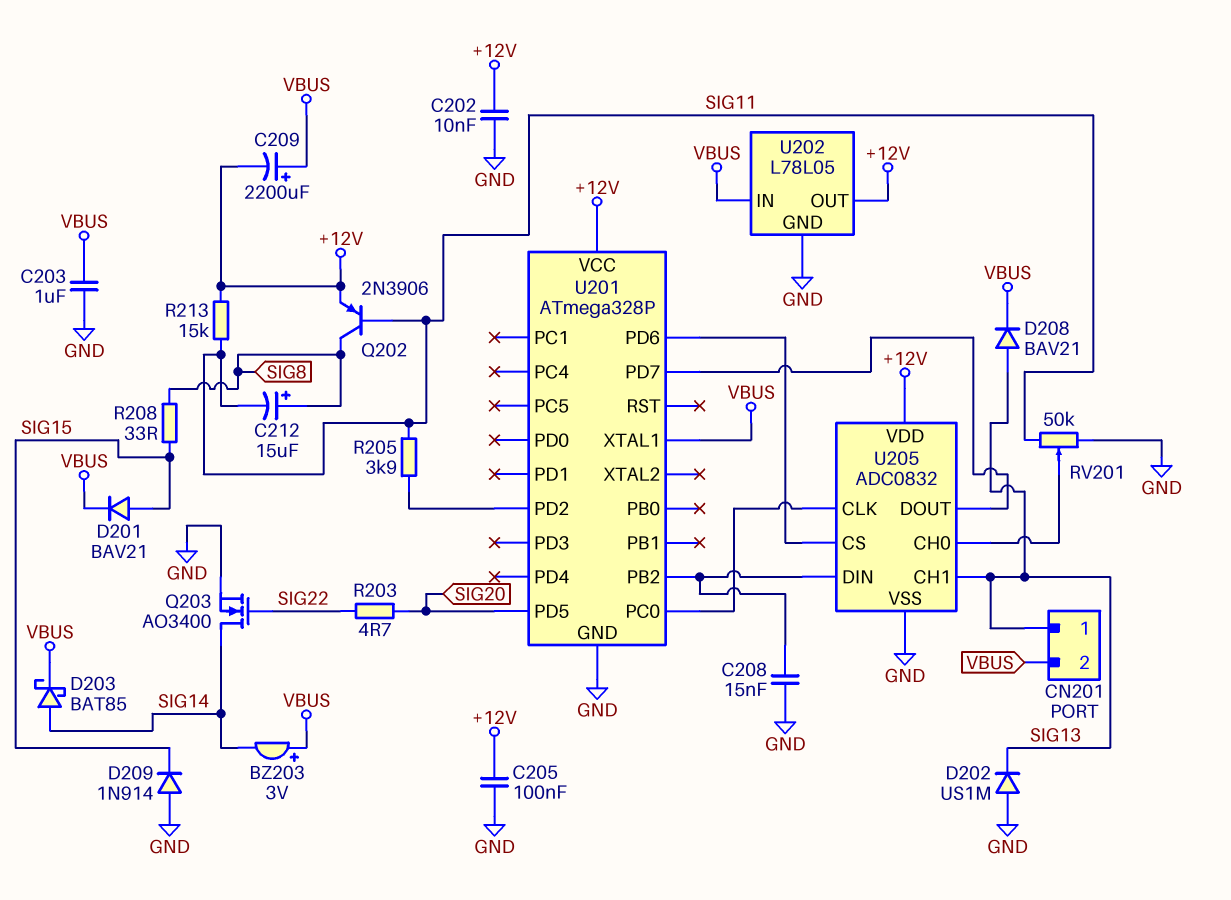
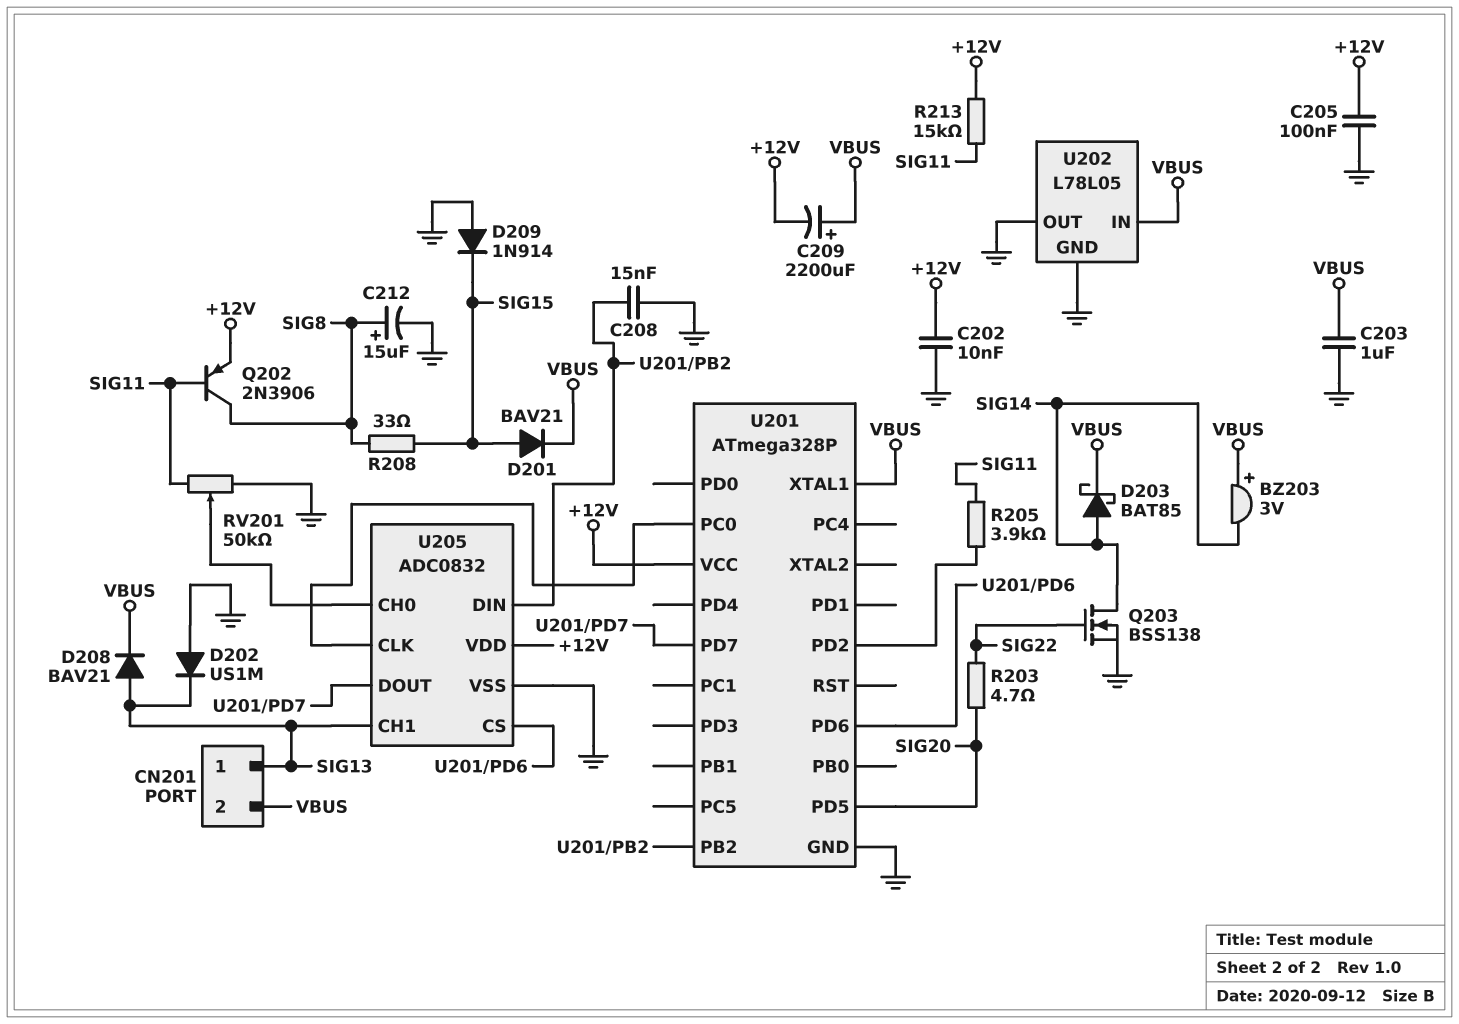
C212: 15uF (plus SIG8, minus SIG11) -> 15uF (plus SIG8, minus GND)
Q203: NMOS AO3400 (G SIG22, D SIG14, S GND) -> NMOS BSS138 (G SIG22, D SIG14, S GND)
U202 pin OUT: +12V -> GND

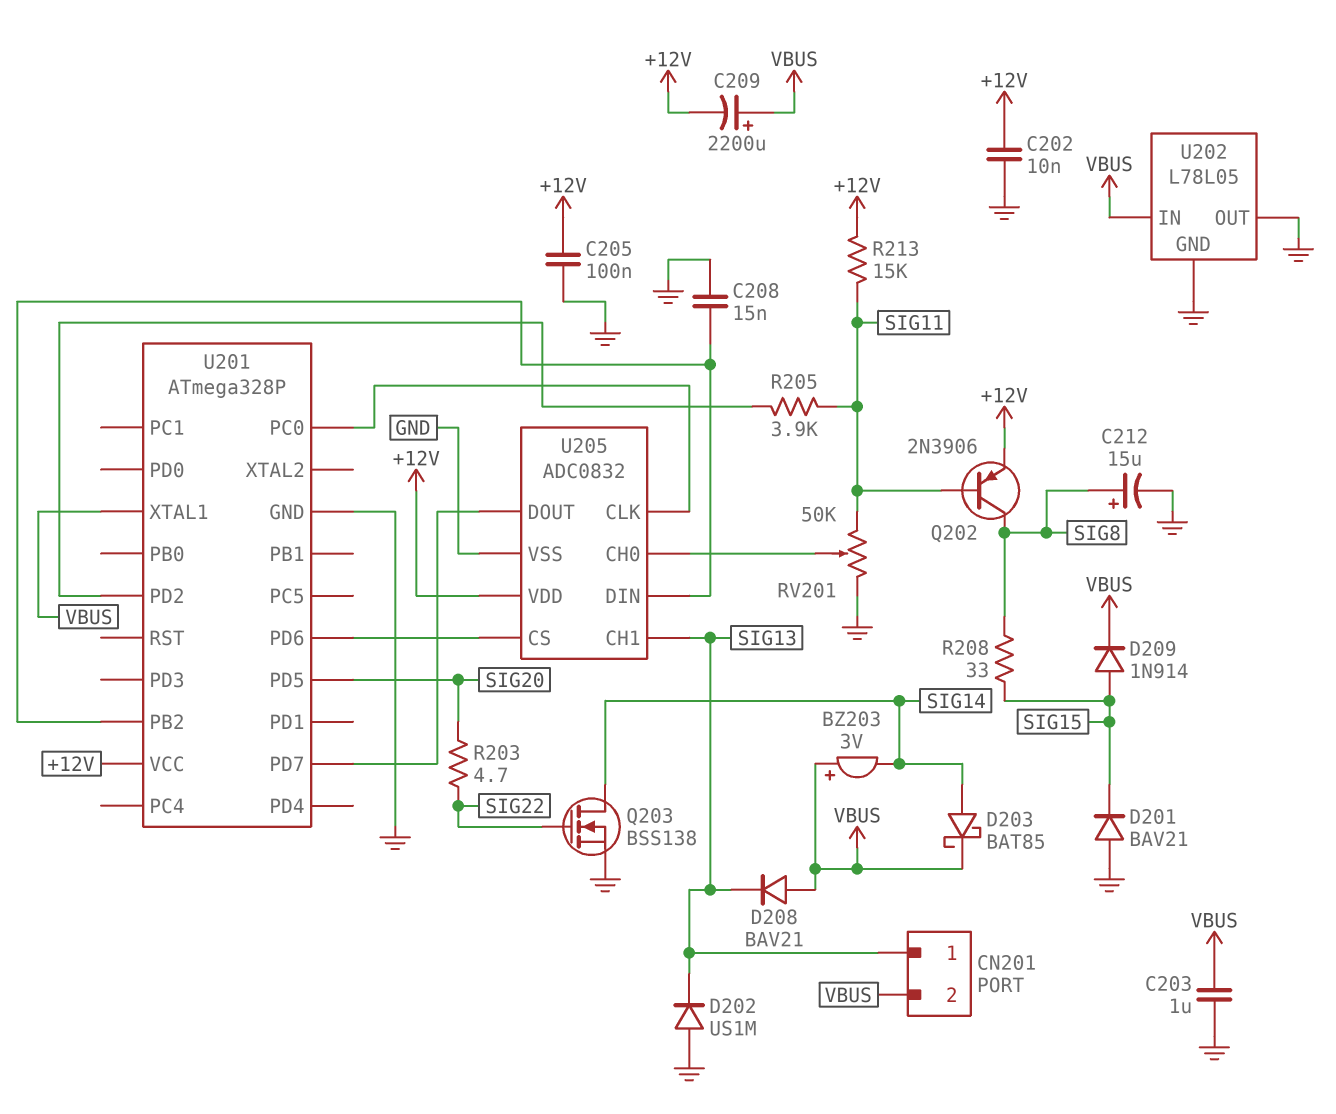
D201: diode BAV21 (A SIG15, K VBUS) -> diode BAV21 (A GND, K SIG15)
D208: diode BAV21 (A SIG13, K VBUS) -> diode BAV21 (A VBUS, K SIG13)
D209: diode 1N914 (A GND, K SIG15) -> diode 1N914 (A SIG15, K VBUS)

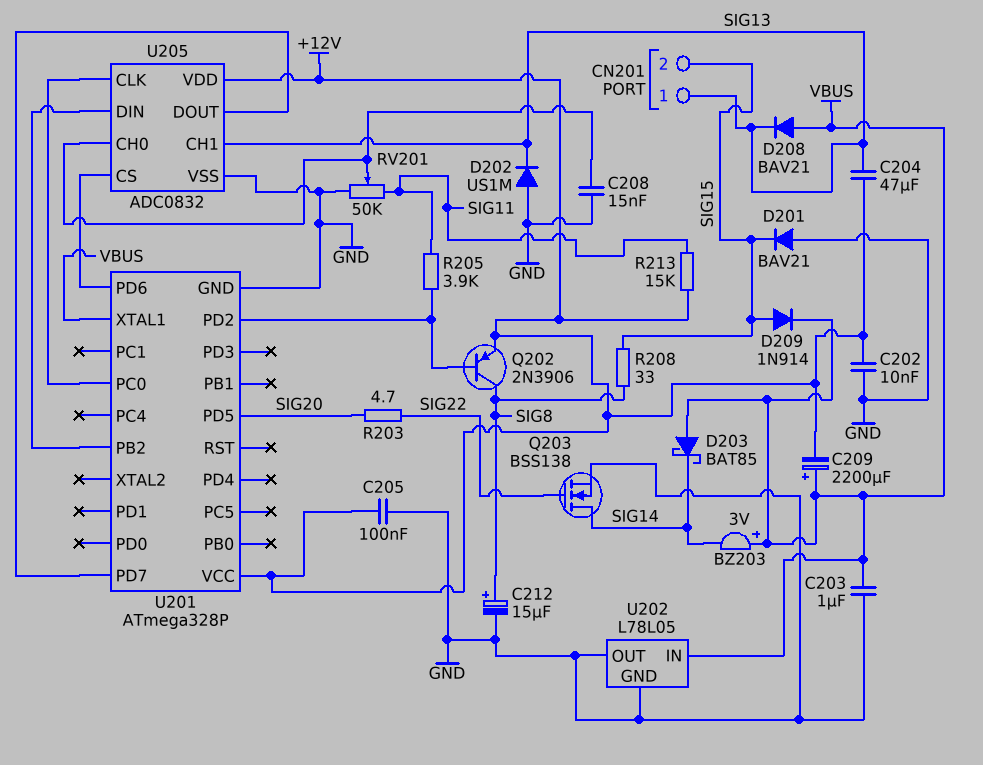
C204: none -> 47uF (+12V, SIG13)
C208: 15nF (GND, U201/PB2) -> 15nF (GND, U205/CH0)
CN201 pin 2: VBUS -> SIG15
D203: schottky BAT85 (A SIG14, K VBUS) -> schottky BAT85 (A VBUS, K SIG14)
Q202: PNP 2N3906 (B SIG11, C SIG8, E +12V) -> PNP 2N3906 (B U201/PD2, C SIG8, E +12V)

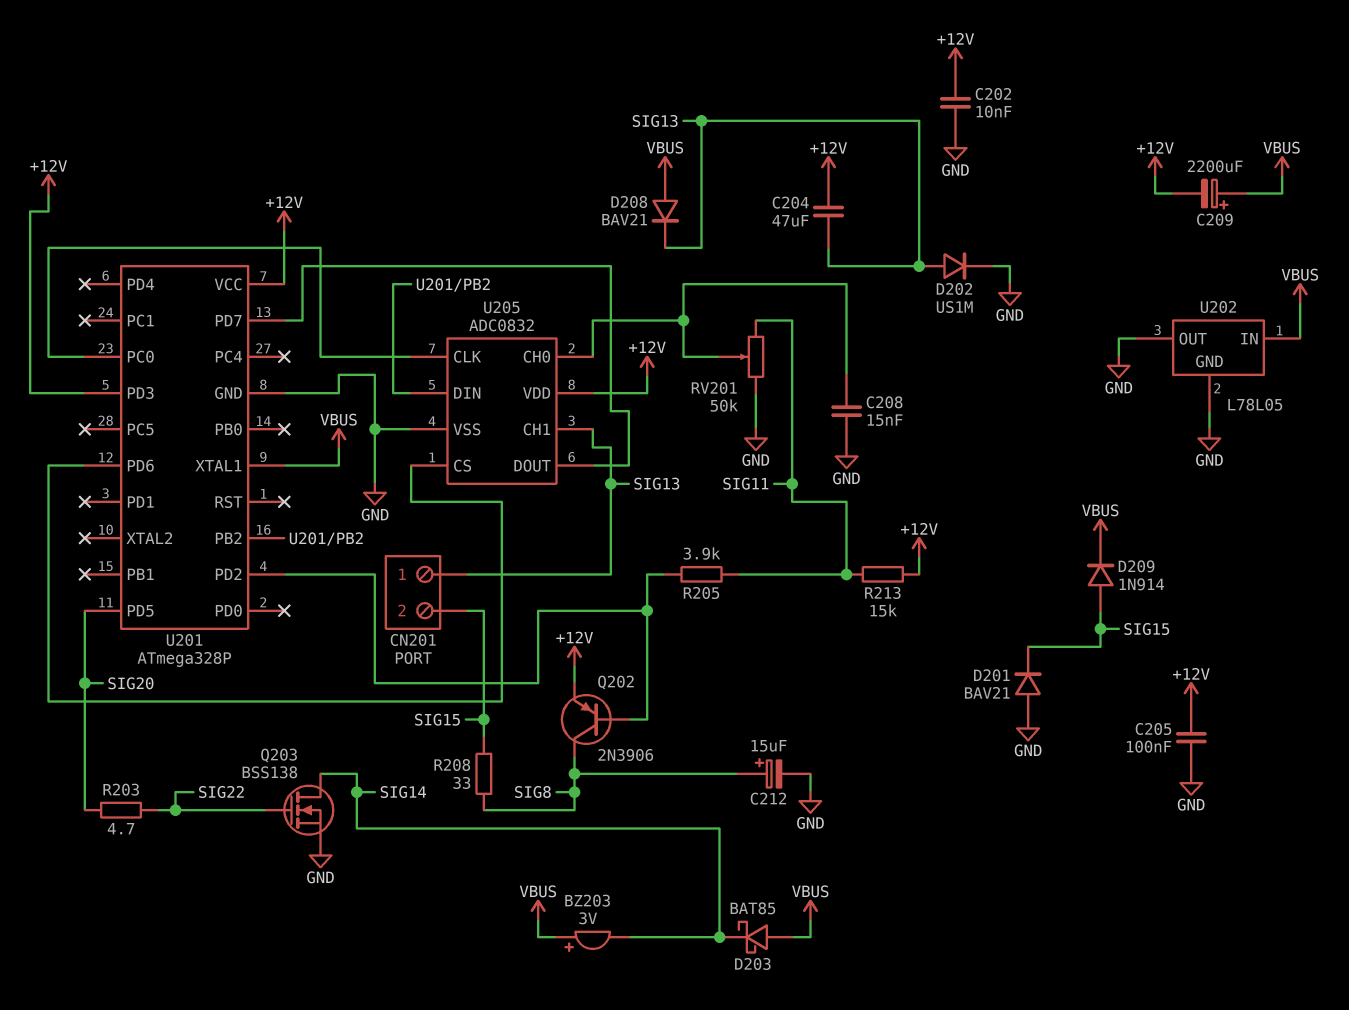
C203: 1uF (GND, VBUS) -> none
D202: diode US1M (A GND, K SIG13) -> diode US1M (A SIG13, K GND)
U201 pin PD3: none -> +12V

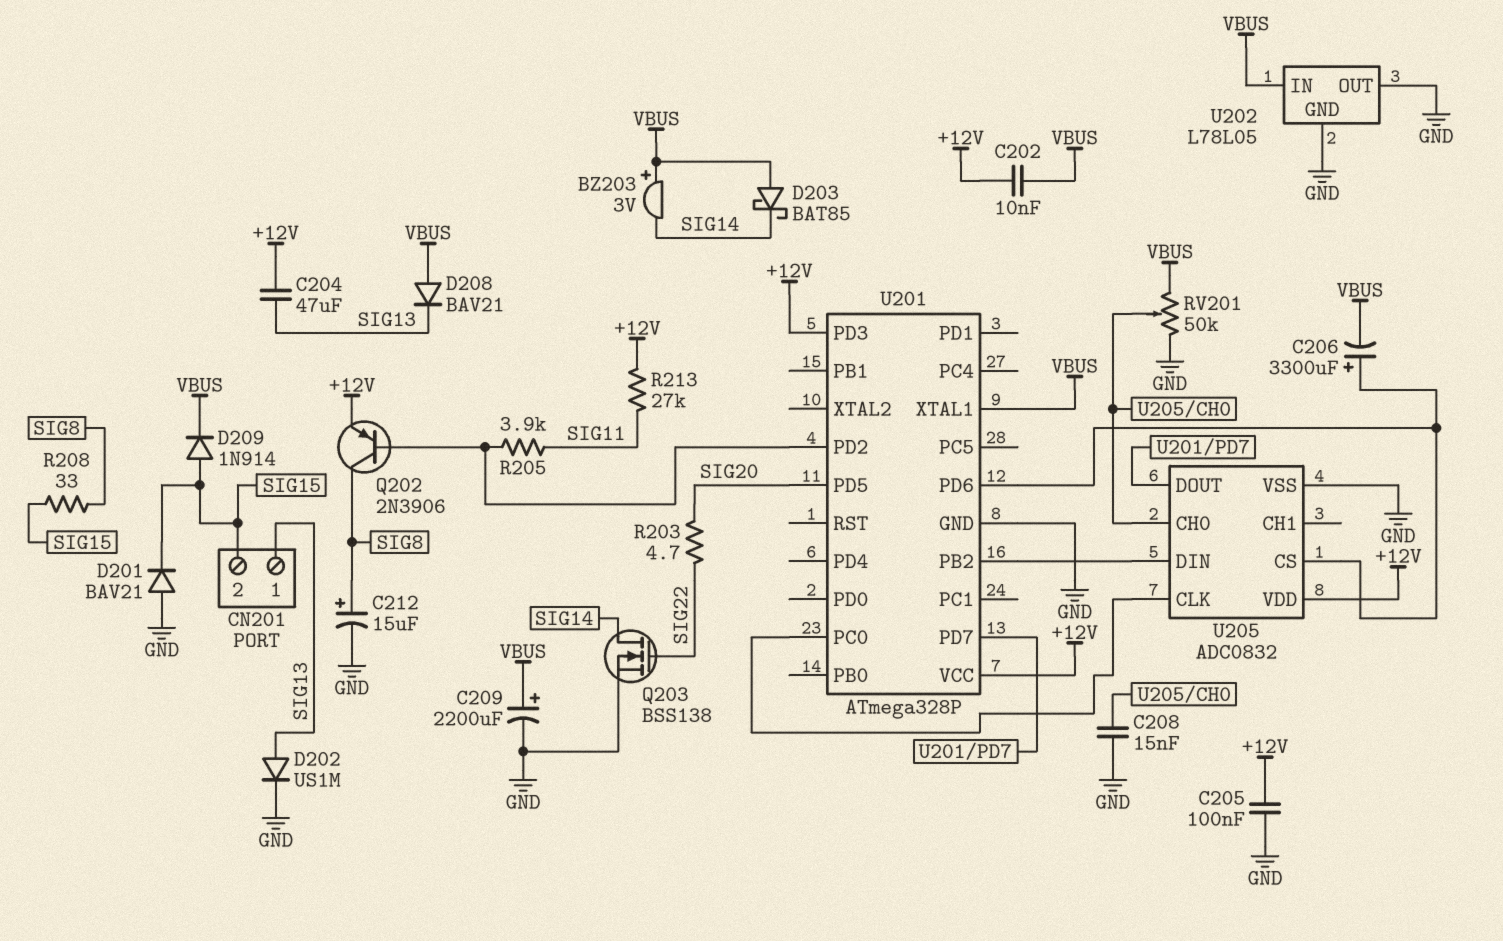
C202: 10nF (+12V, GND) -> 10nF (+12V, VBUS)
C206: none -> 3300uF (plus U201/PD6, minus VBUS)
C209: 2200uF (plus VBUS, minus +12V) -> 2200uF (plus VBUS, minus GND)
R213: 15k (+12V, SIG11) -> 27k (+12V, SIG11)
RV201: 50k (GND, SIG11, wiper U205/CH0) -> 50k (GND, VBUS, wiper U205/CH0)
U205 pin CH1: SIG13 -> none

